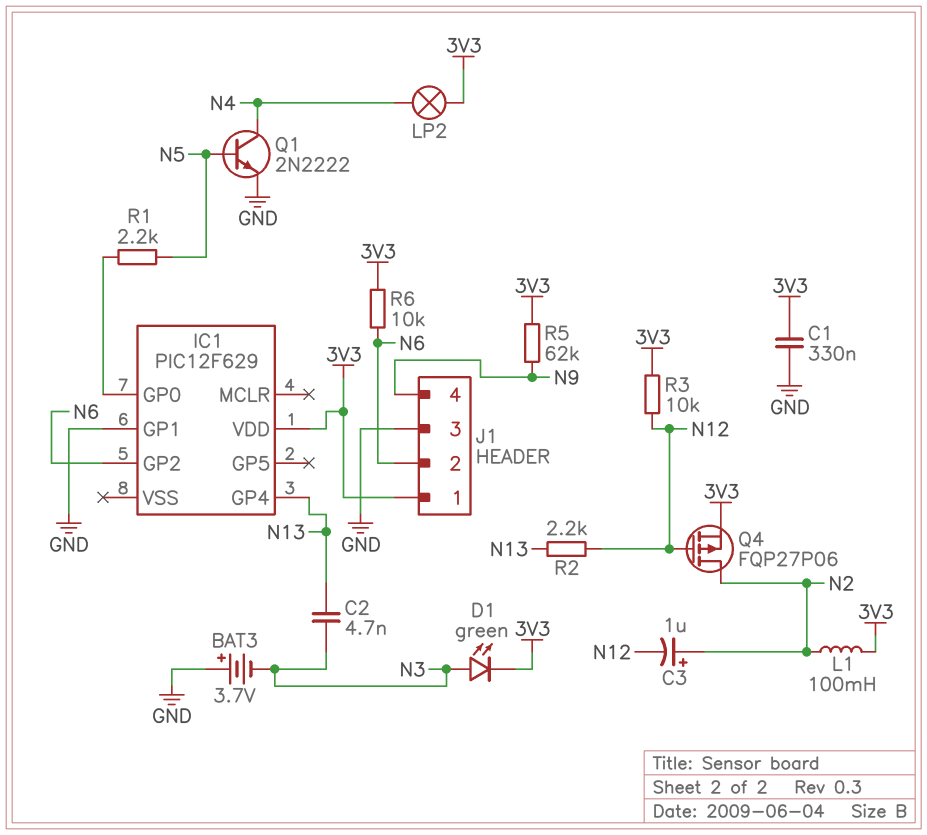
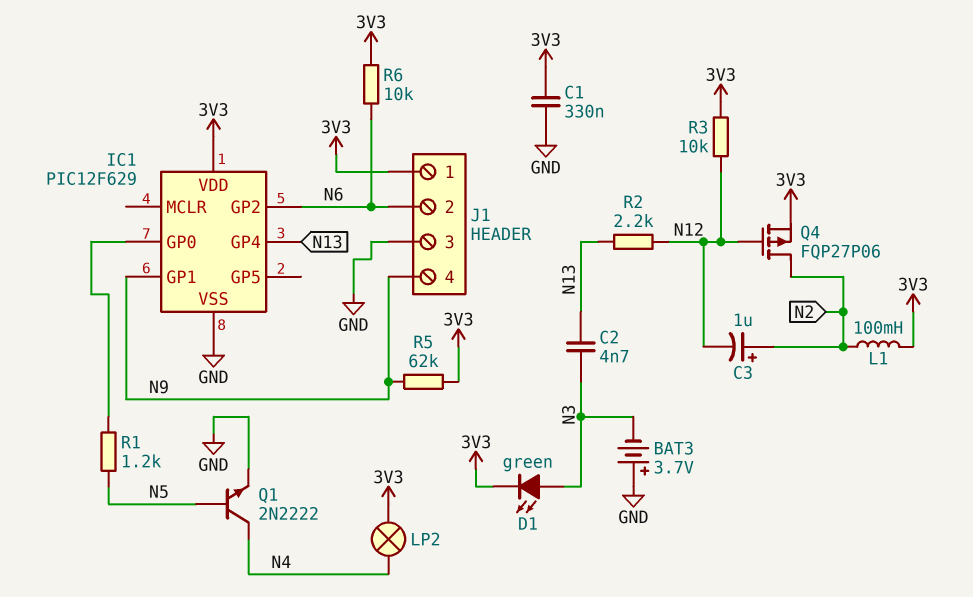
IC1 pin GP1: GND -> N9
IC1 pin VSS: none -> GND
R1: 2.2k (IC1/GP0, N5) -> 1.2k (IC1/GP0, N5)

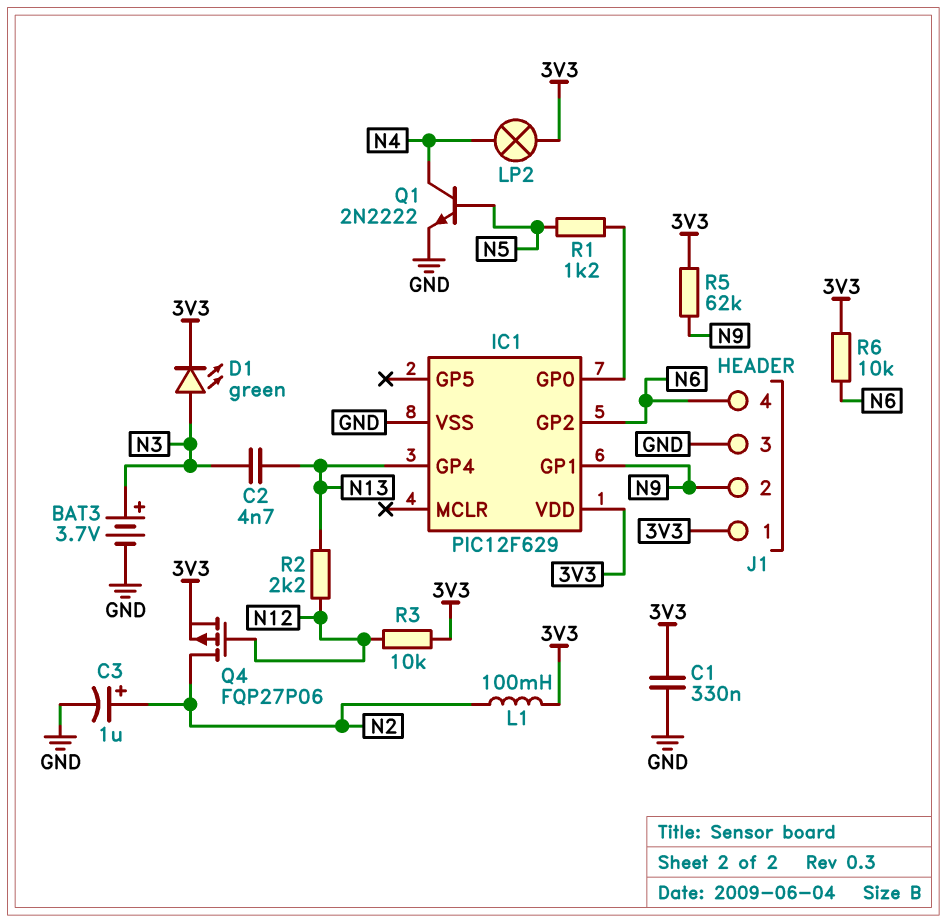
BAT3: 3.7V (plus GND, minus N3) -> 3.7V (plus N3, minus GND)
C3: 1uF (plus N2, minus N12) -> 1uF (plus N2, minus GND)
J1 pin 2: N6 -> N9
J1 pin 4: N9 -> N6

